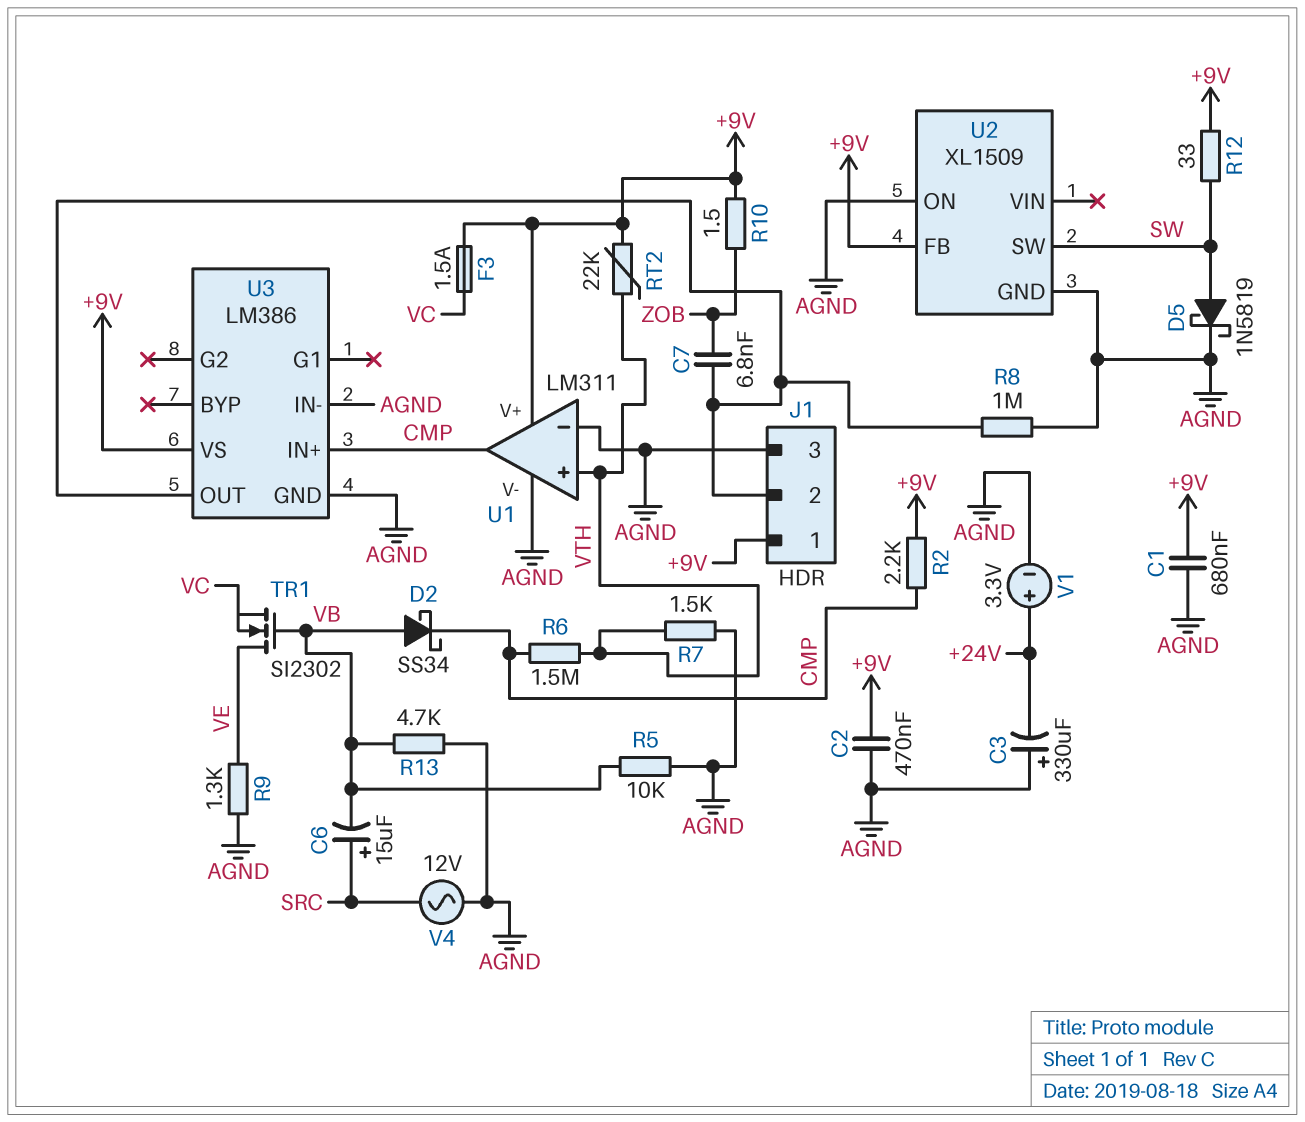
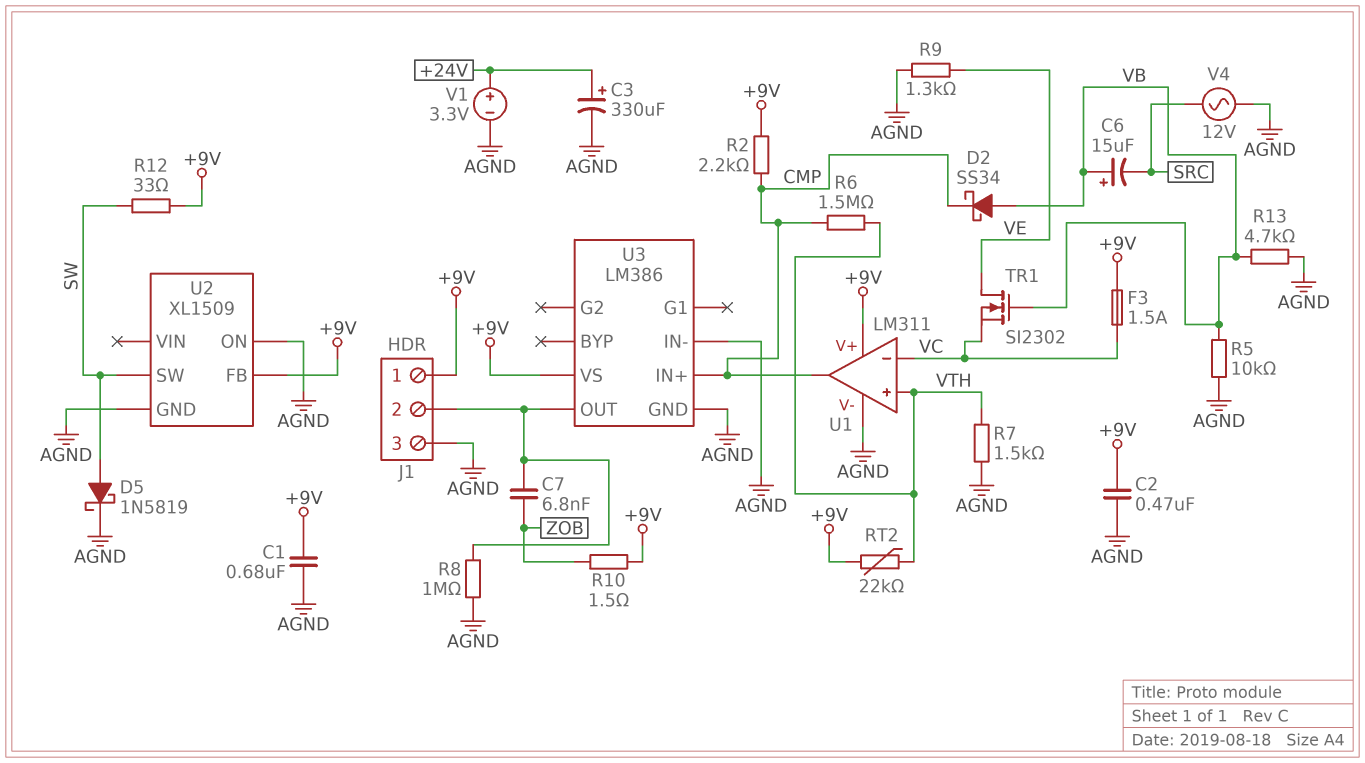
C3: 330uF (plus AGND, minus +24V) -> 330uF (plus +24V, minus AGND)
C6: 15uF (plus SRC, minus VB) -> 15uF (plus VB, minus SRC)
U1 pin in-: AGND -> VC

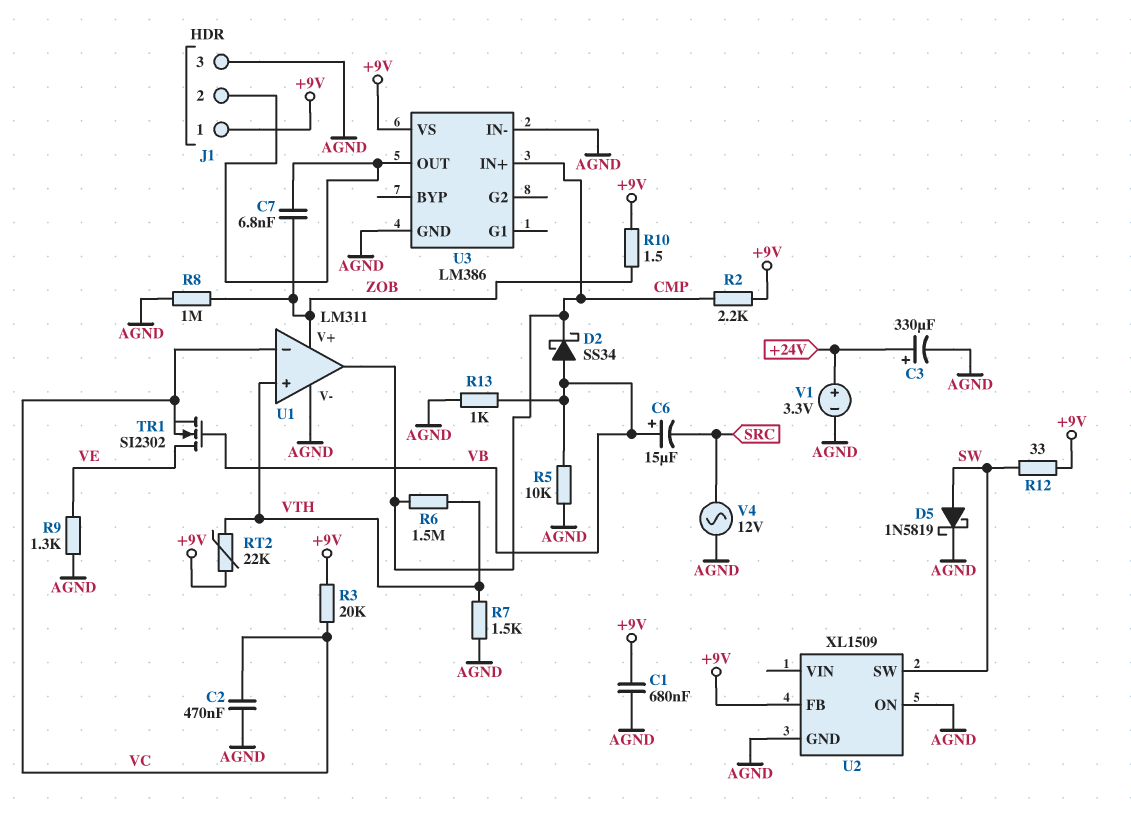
C2: 470nF (+9V, AGND) -> 470nF (AGND, VC)
F3: 1.5A (+9V, VC) -> none
R3: none -> 20k (+9V, VC)
R8: 1M (AGND, J1/2) -> 1M (AGND, ZOB)
R13: 4.7k (AGND, VB) -> 1k (AGND, VB)
U1 pin V+: +9V -> ZOB

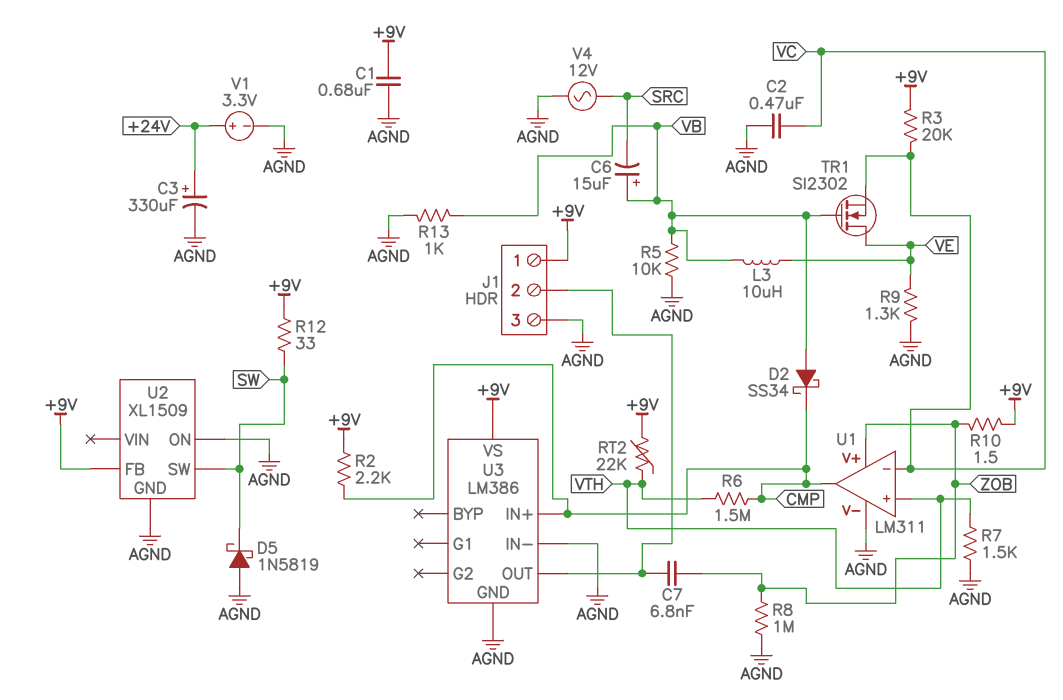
D5: schottky 1N5819 (A SW, K AGND) -> schottky 1N5819 (A AGND, K SW)
L3: none -> 10uH (VB, VE)

